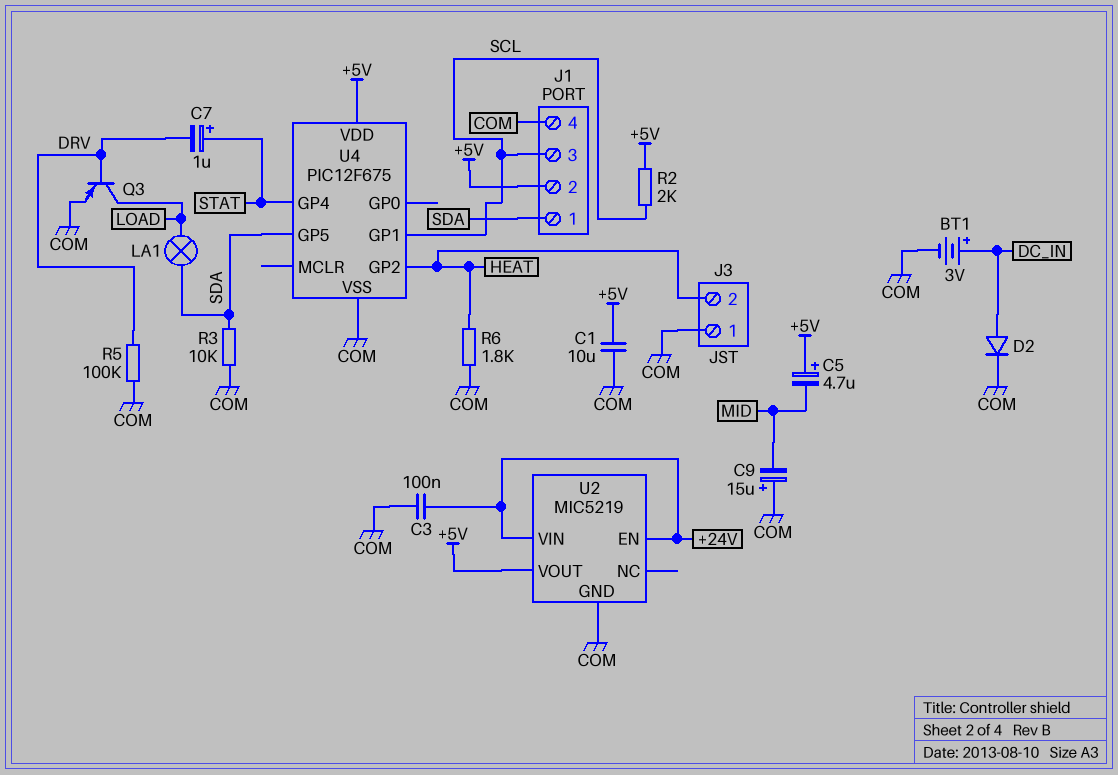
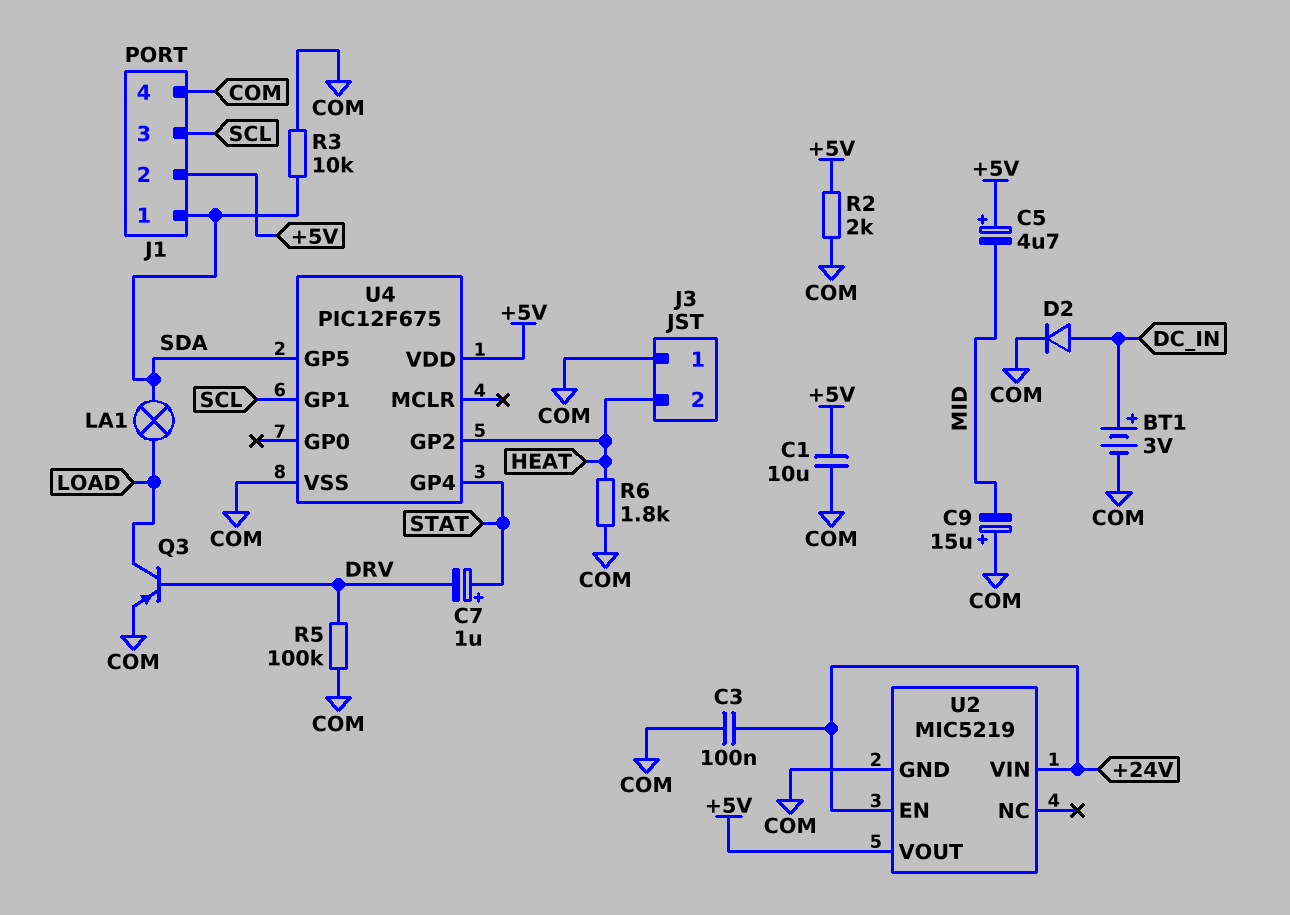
R2: 2k (+5V, SCL) -> 2k (+5V, COM)

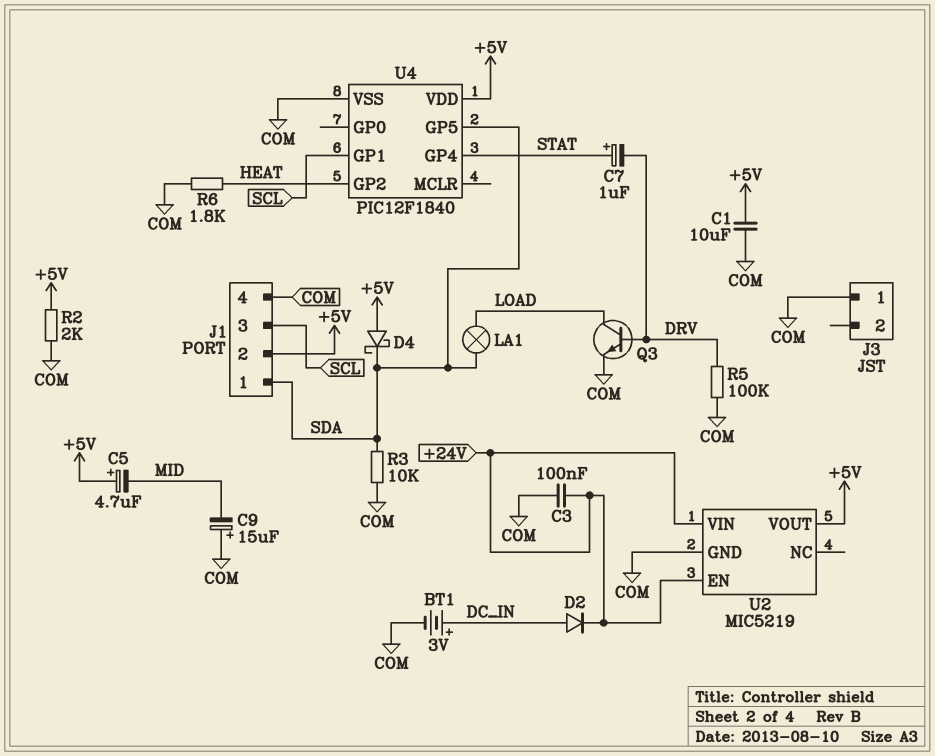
D2: diode (A DC_IN, K COM) -> diode (A DC_IN, K +24V)
D4: none -> schottky (A +5V, K SDA)
J3 pin 2: HEAT -> none
Q3: PNP (B DRV, C LOAD, E COM) -> NPN (B DRV, C LOAD, E COM)
U4: PIC12F675 -> PIC12F1840

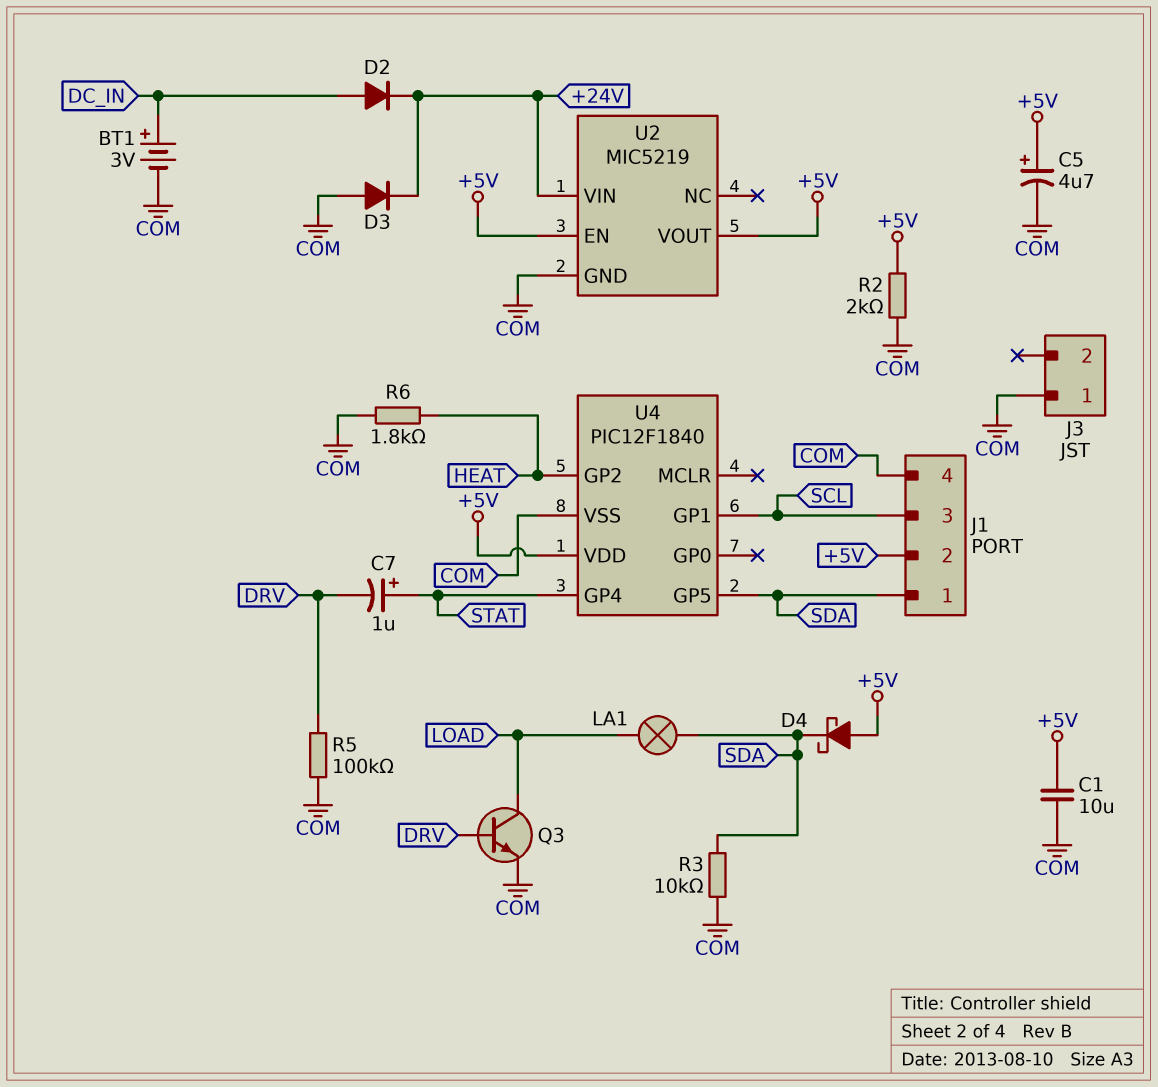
C3: 100nF (+24V, COM) -> none
C5: 4.7uF (plus +5V, minus MID) -> 4.7uF (plus +5V, minus COM)
C9: 15uF (plus COM, minus MID) -> none
D3: none -> diode (A COM, K +24V)
U2 pin EN: +24V -> +5V

